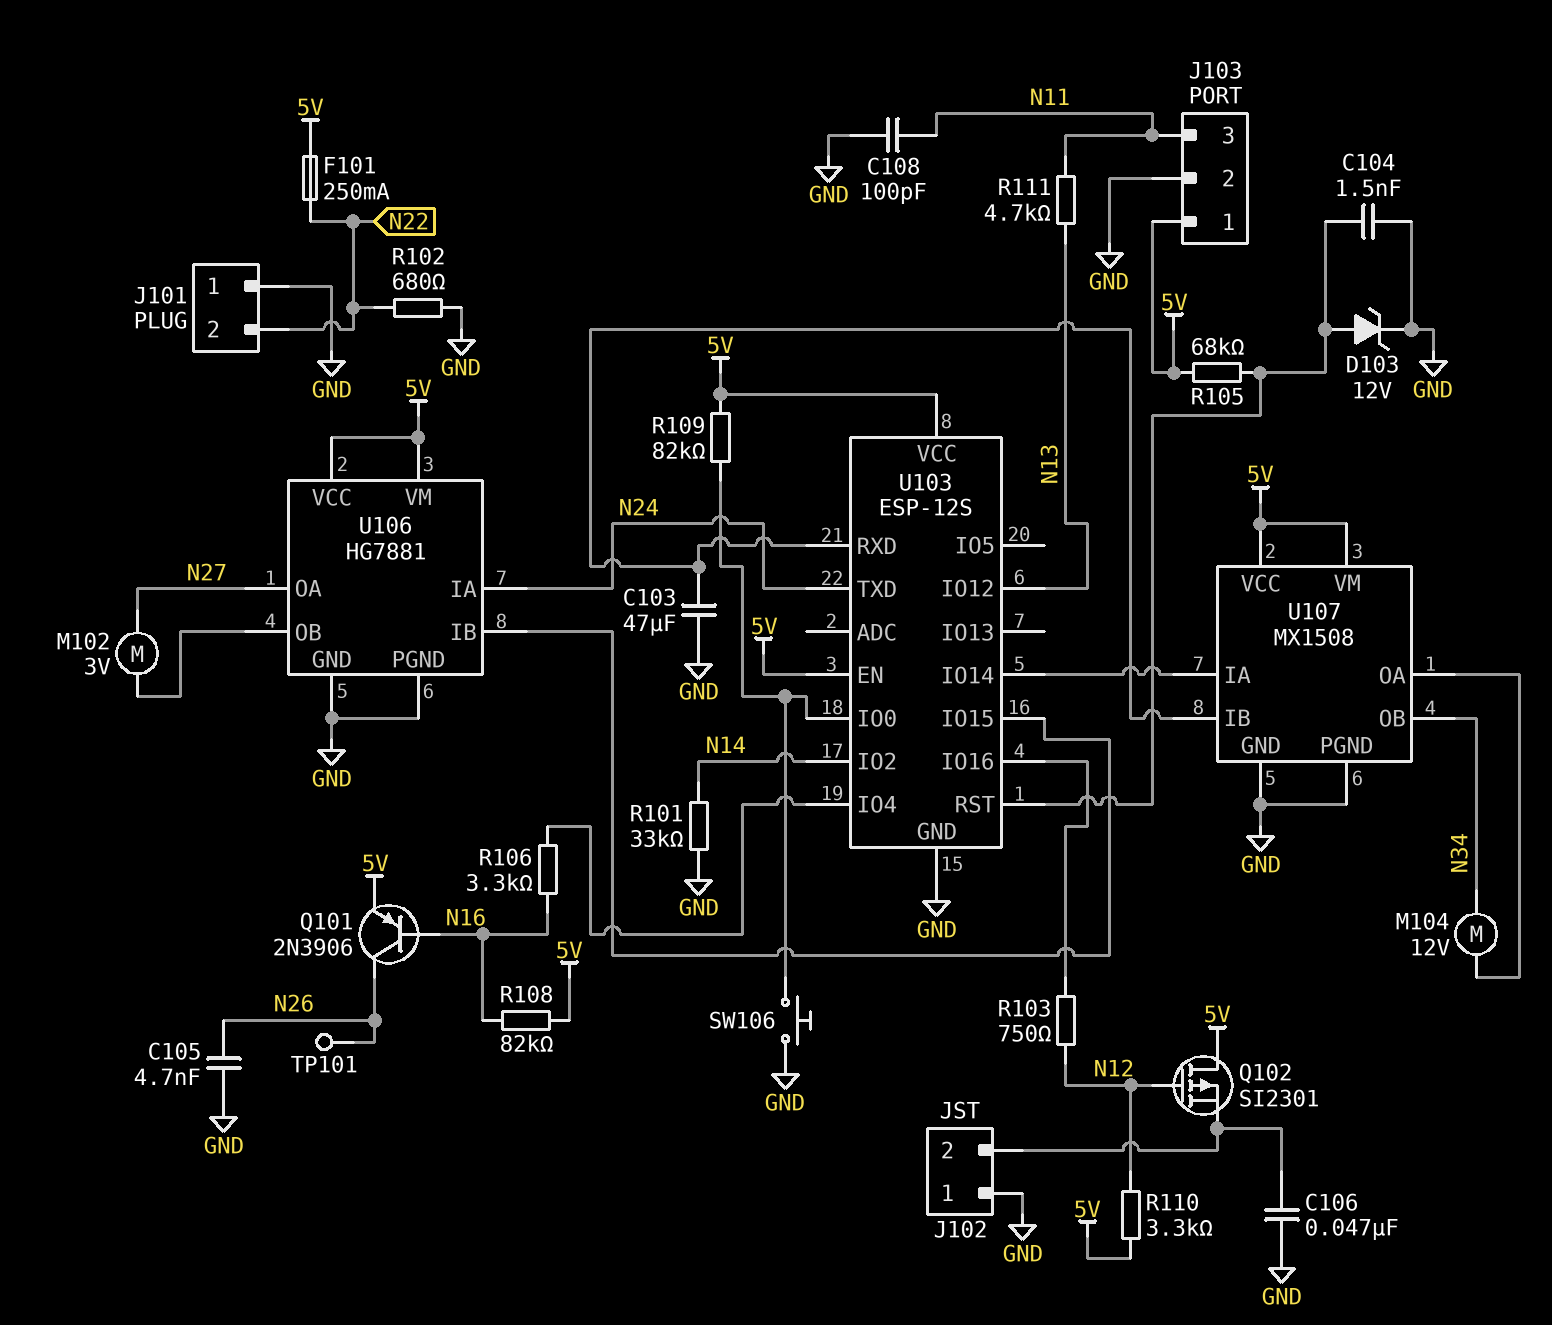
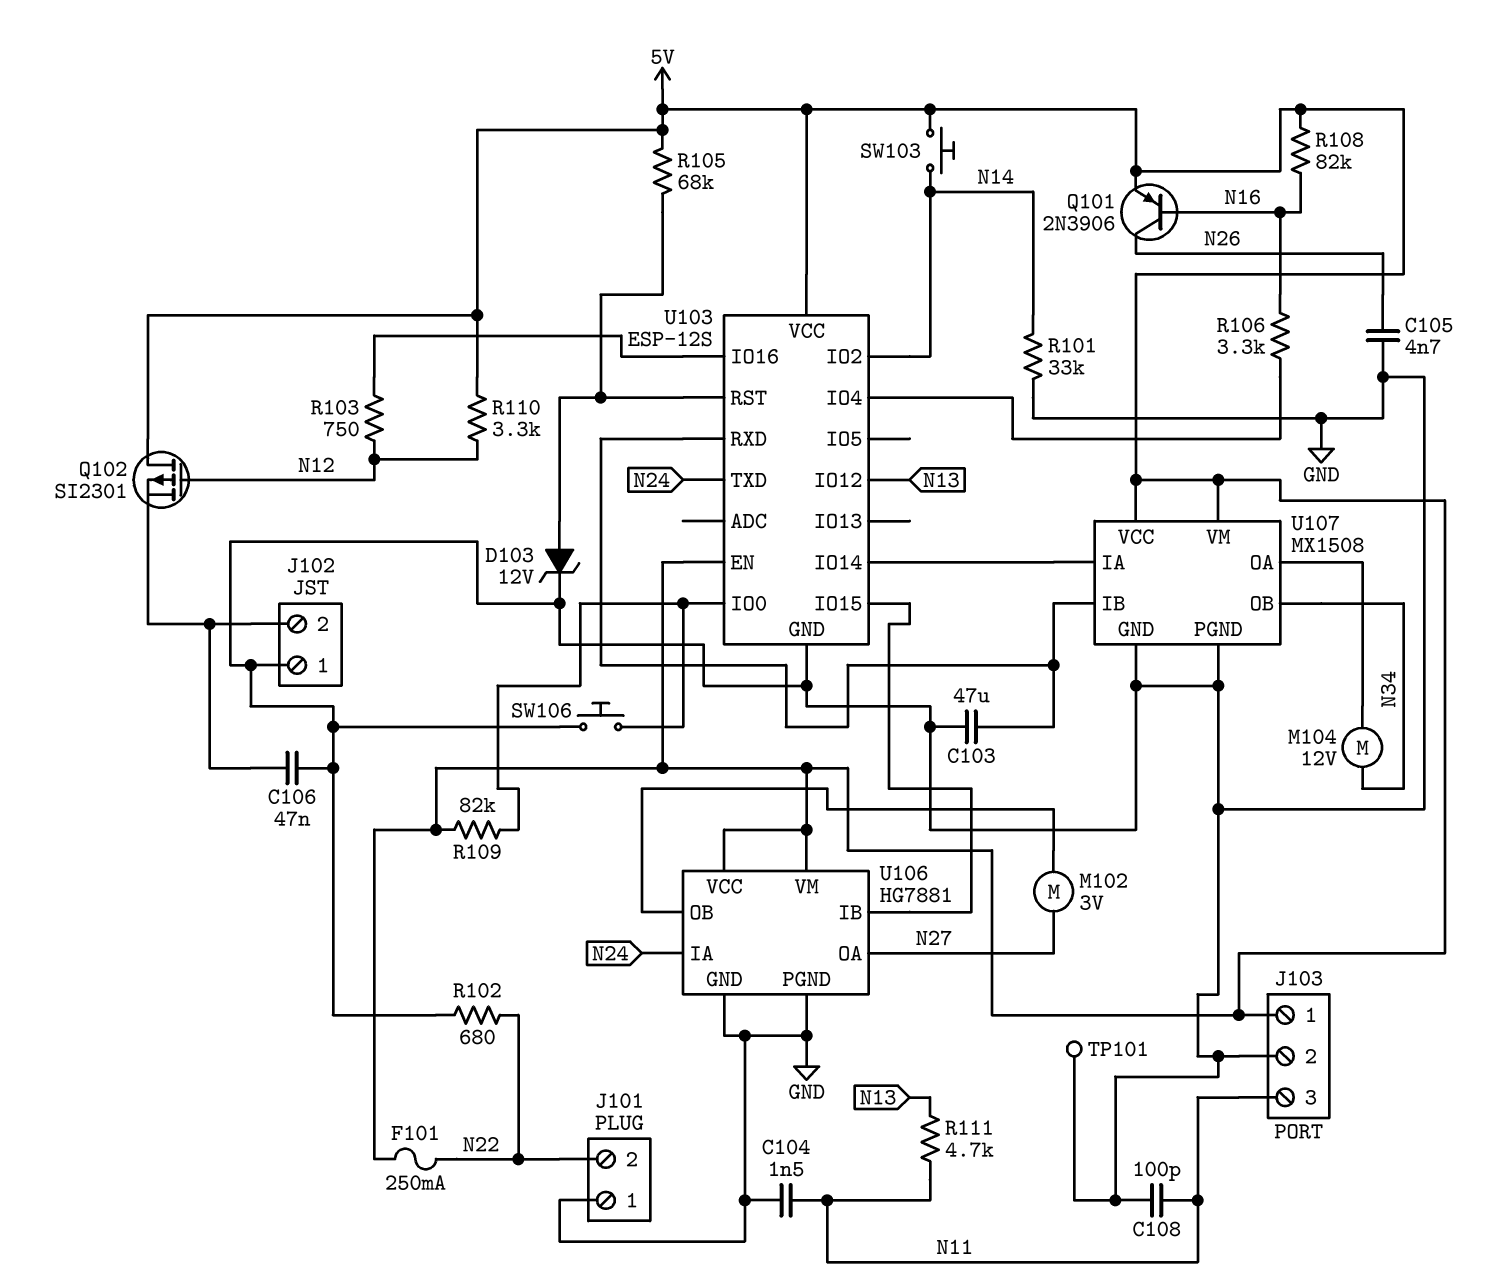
C104: 1.5nF (GND, U103/RST) -> 1.5nF (GND, N11)
SW103: none -> button (5V, N14)
TP101: test point (N26) -> test point (GND)

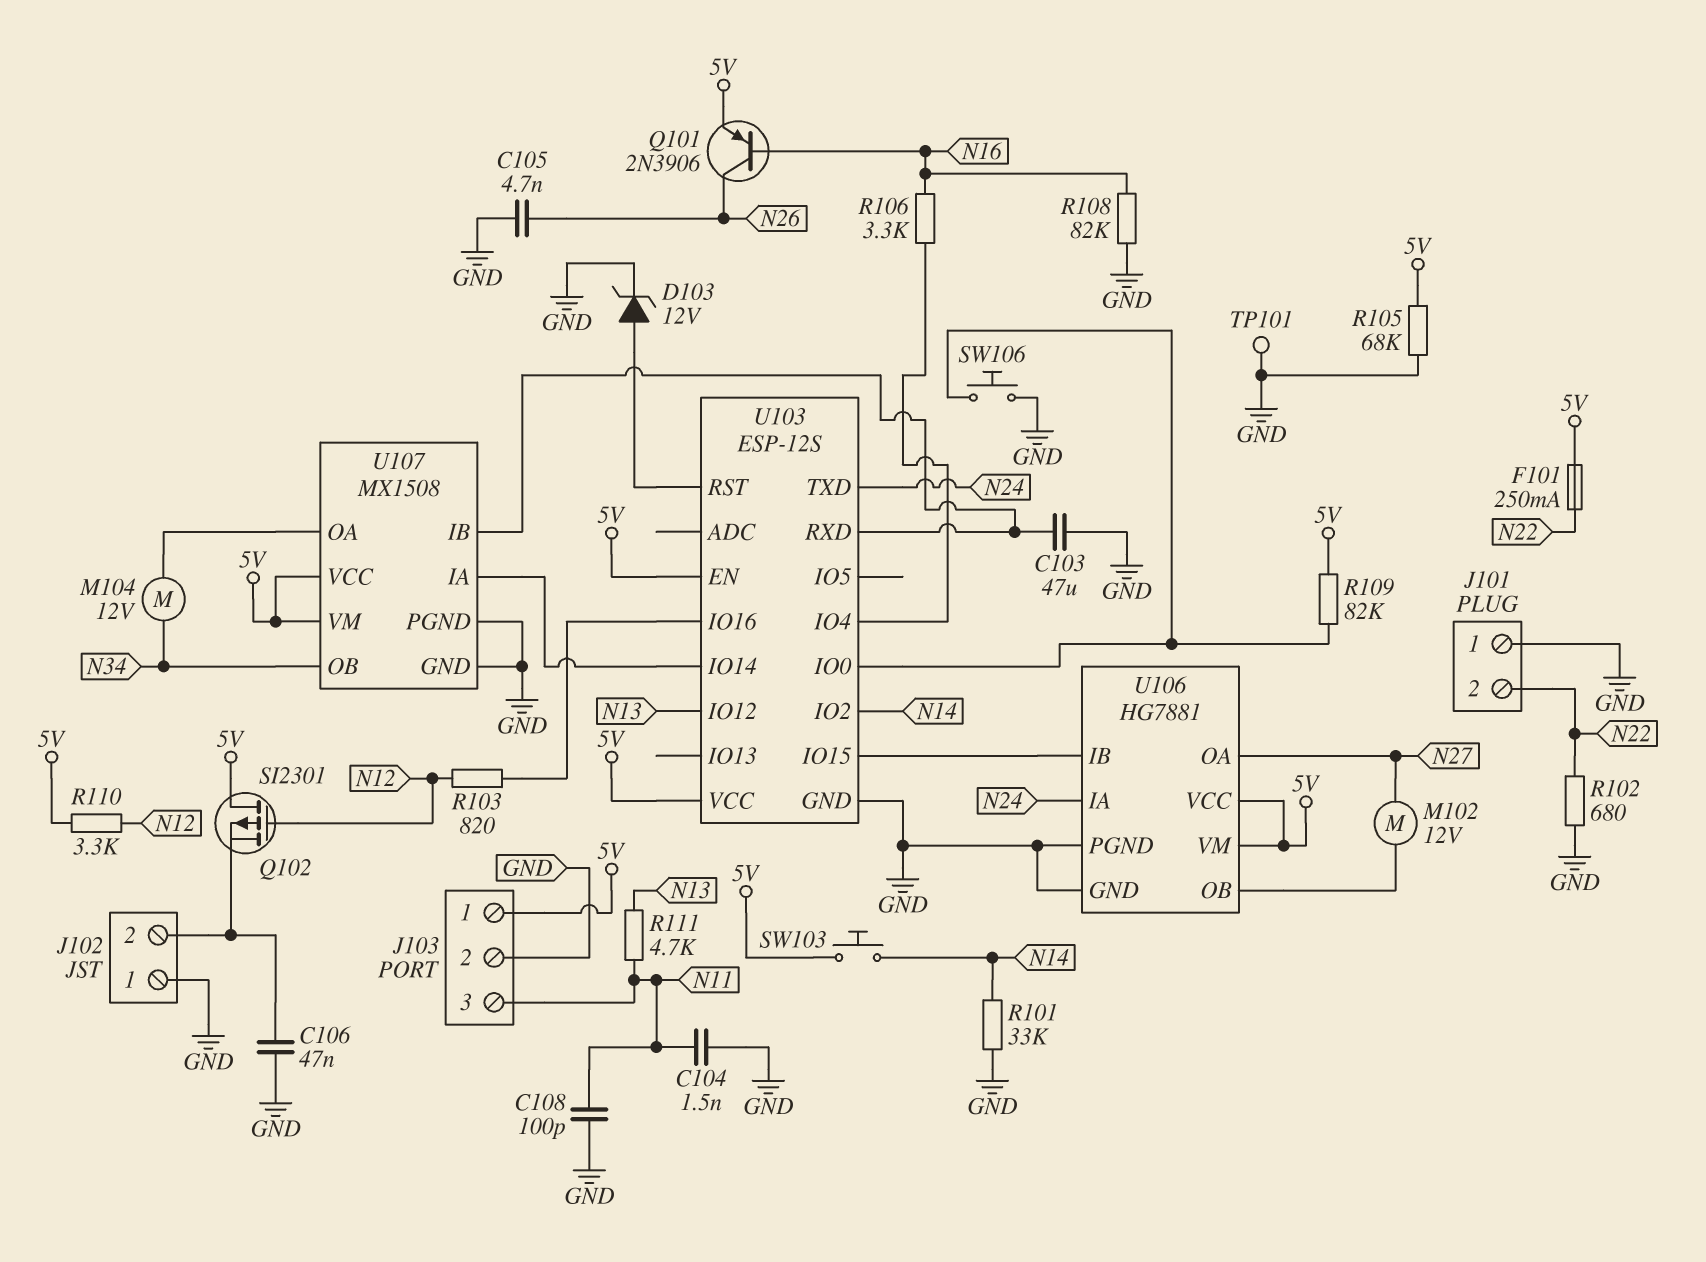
M102: motor 3V (N27, U106/OB) -> motor 12V (N27, U106/OB)
R103: 750 (N12, U103/IO16) -> 820 (N12, U103/IO16)
R105: 68k (5V, U103/RST) -> 68k (5V, GND)
R108: 82k (5V, N16) -> 82k (GND, N16)

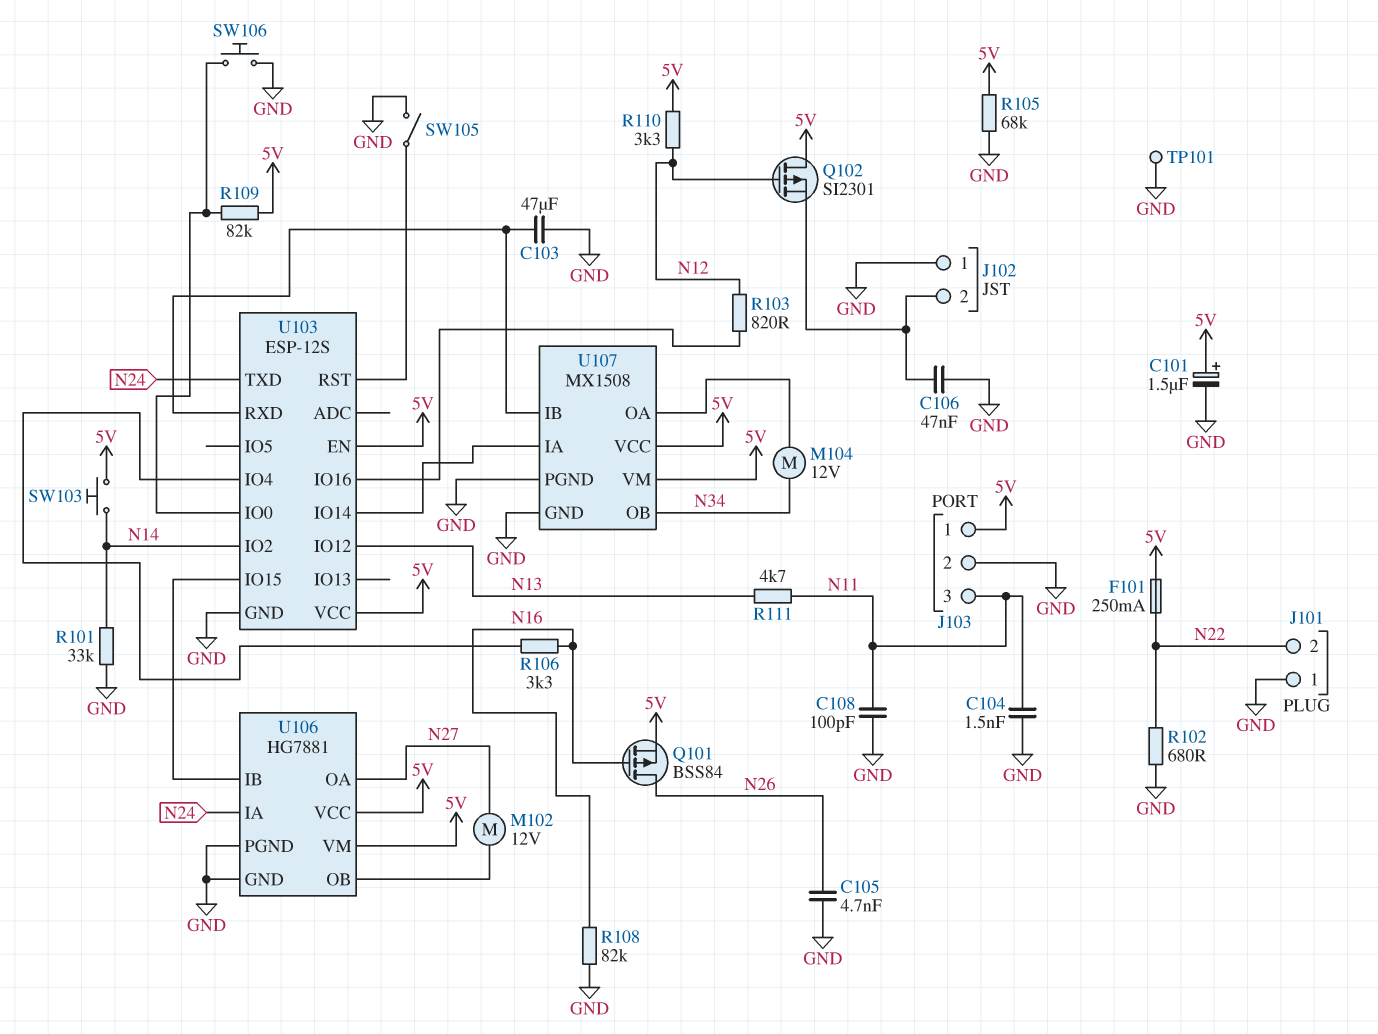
C101: none -> 1.5uF (plus 5V, minus GND)
D103: zener 12V (A U103/RST, K GND) -> none
Q101: PNP 2N3906 (B N16, C N26, E 5V) -> PMOS BSS84 (G N16, D N26, S 5V)
SW105: none -> switch (GND, U103/RST)

